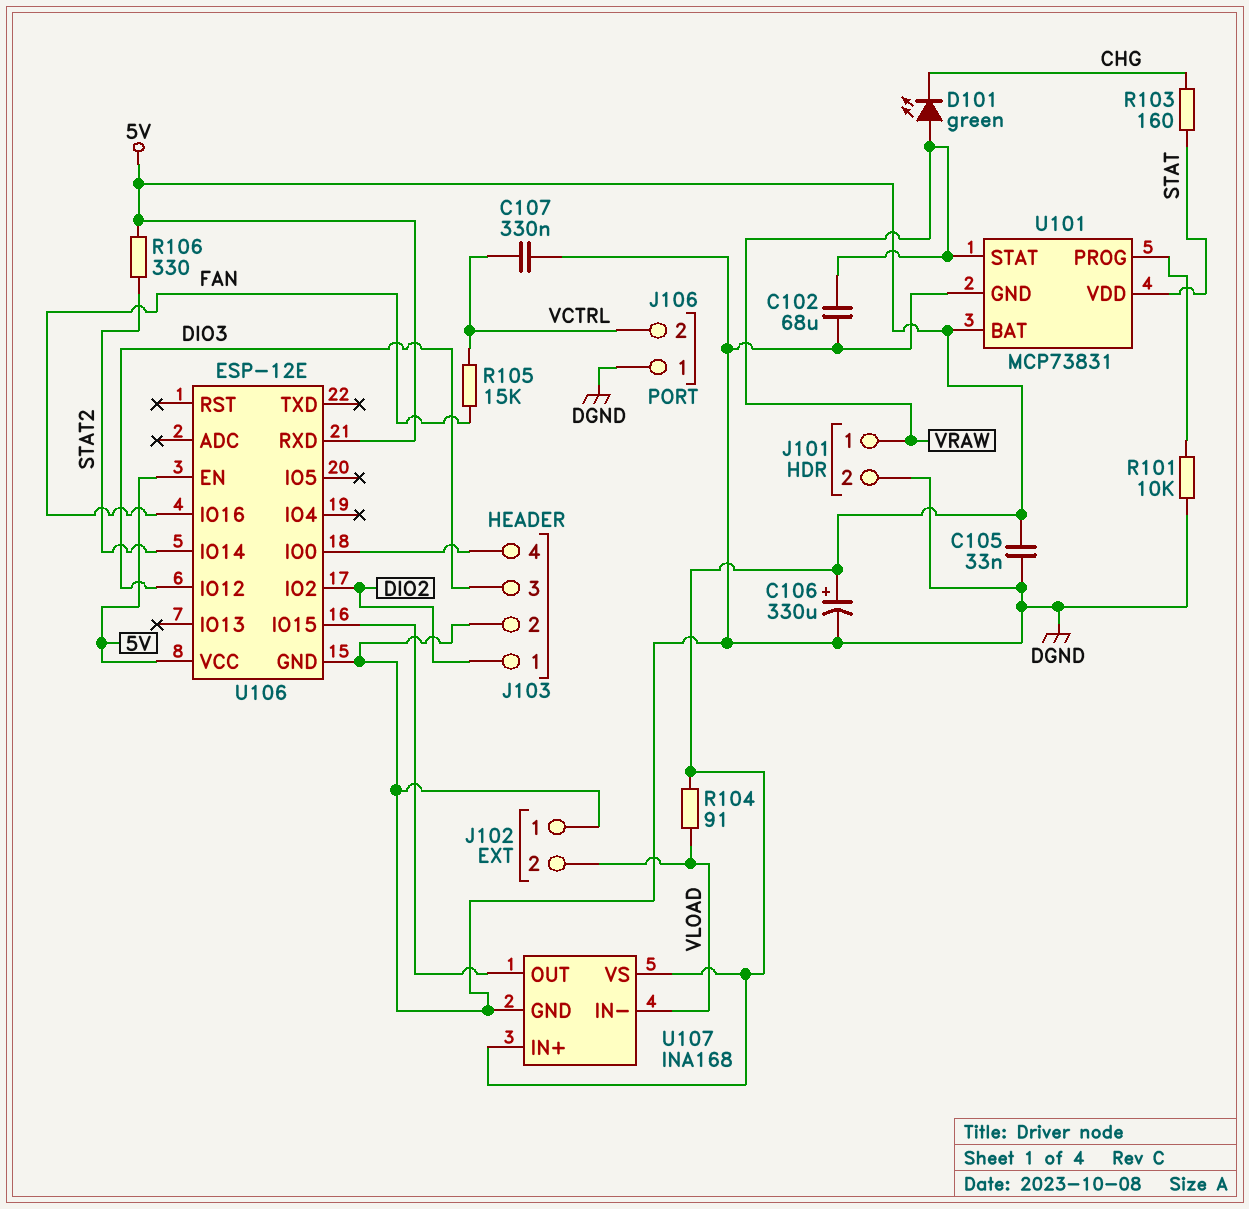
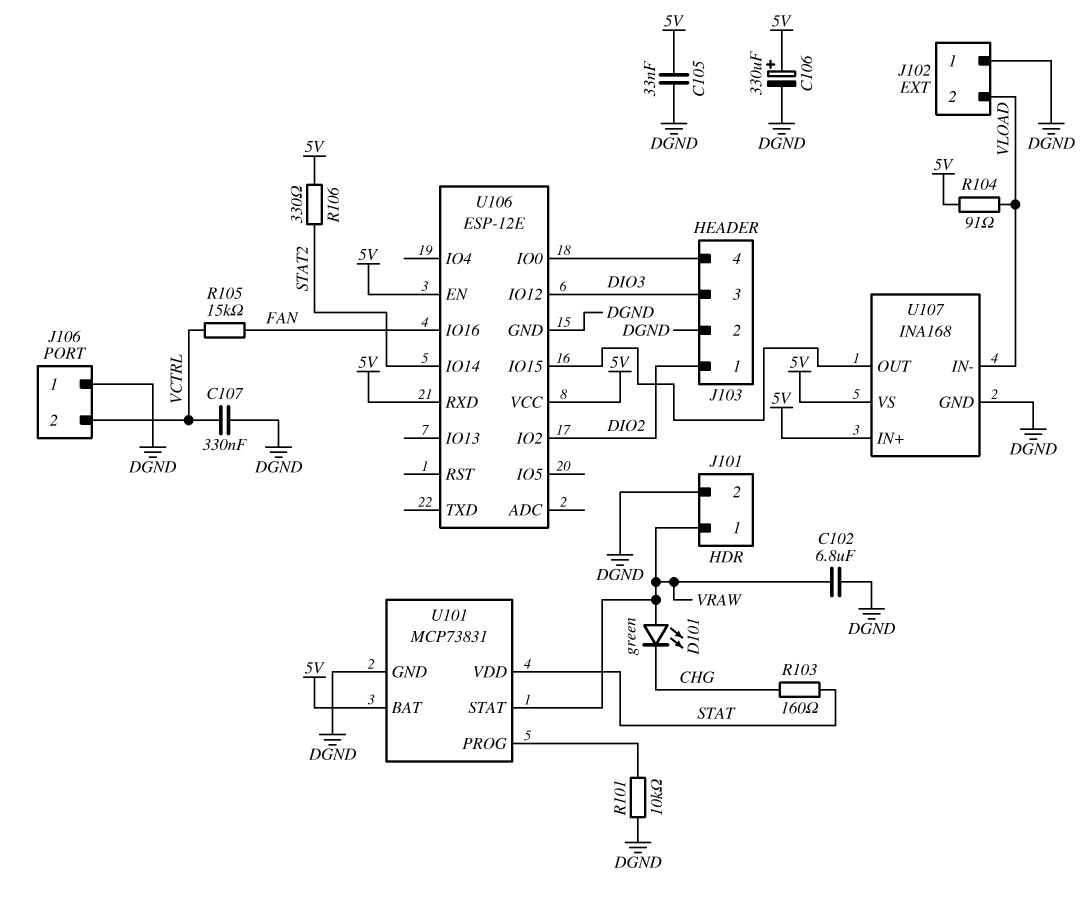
C102: 68uF (DGND, VRAW) -> 6.8uF (DGND, VRAW)

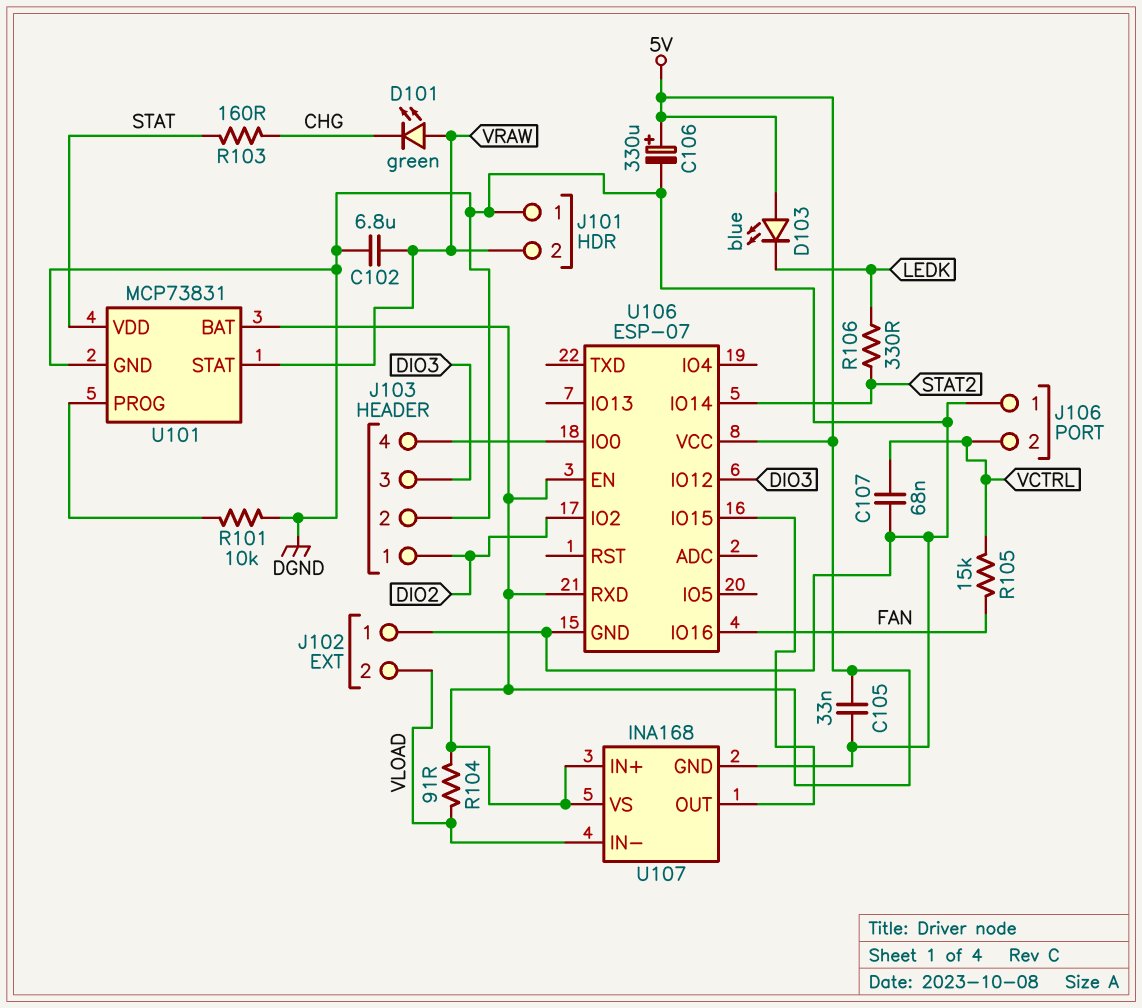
C107: 330nF (DGND, VCTRL) -> 68nF (DGND, VCTRL)
D103: none -> LED blue (A 5V, K LEDK)
J101 pin 1: VRAW -> DGND
J101 pin 2: DGND -> VRAW
R106: 330 (5V, STAT2) -> 330 (LEDK, STAT2)
U106: ESP-12E -> ESP-07

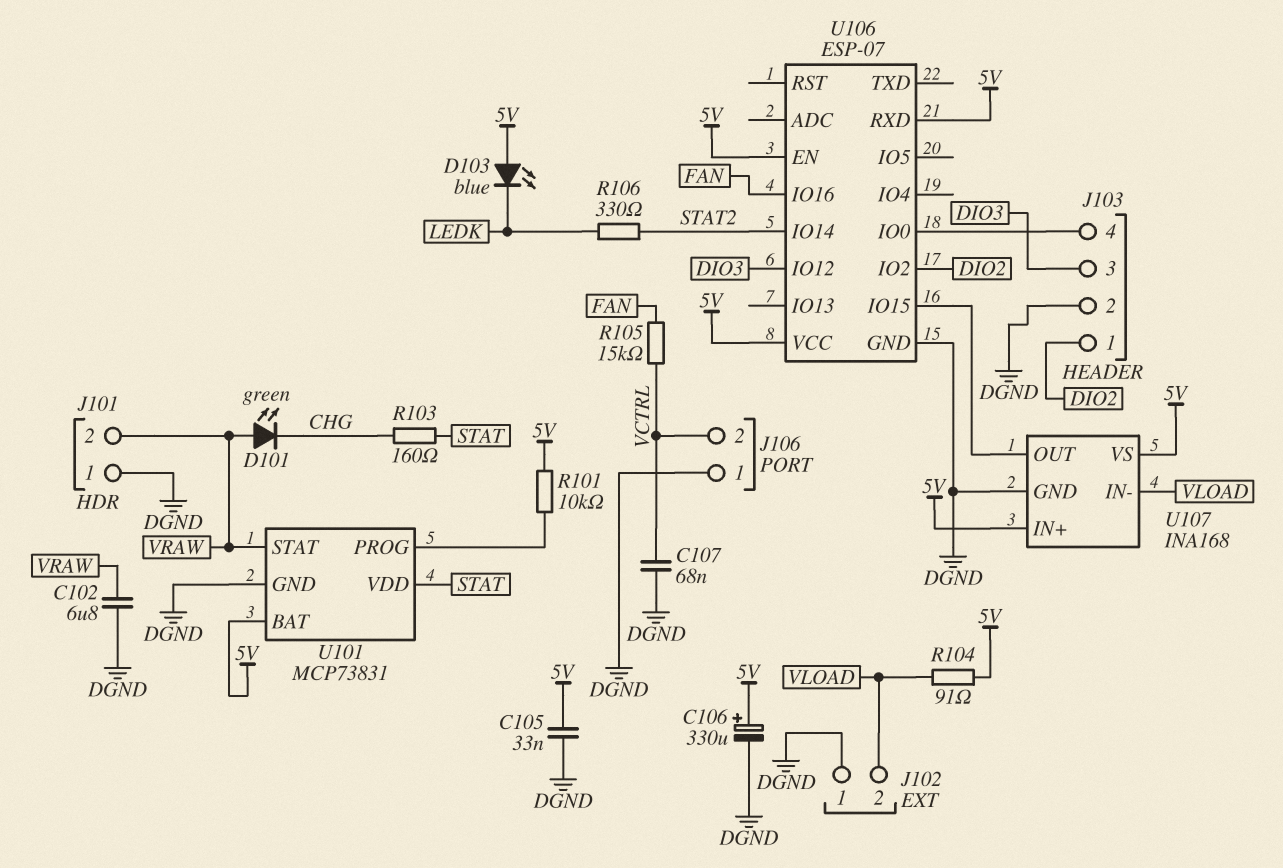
R101: 10k (DGND, U101/PROG) -> 10k (5V, U101/PROG)

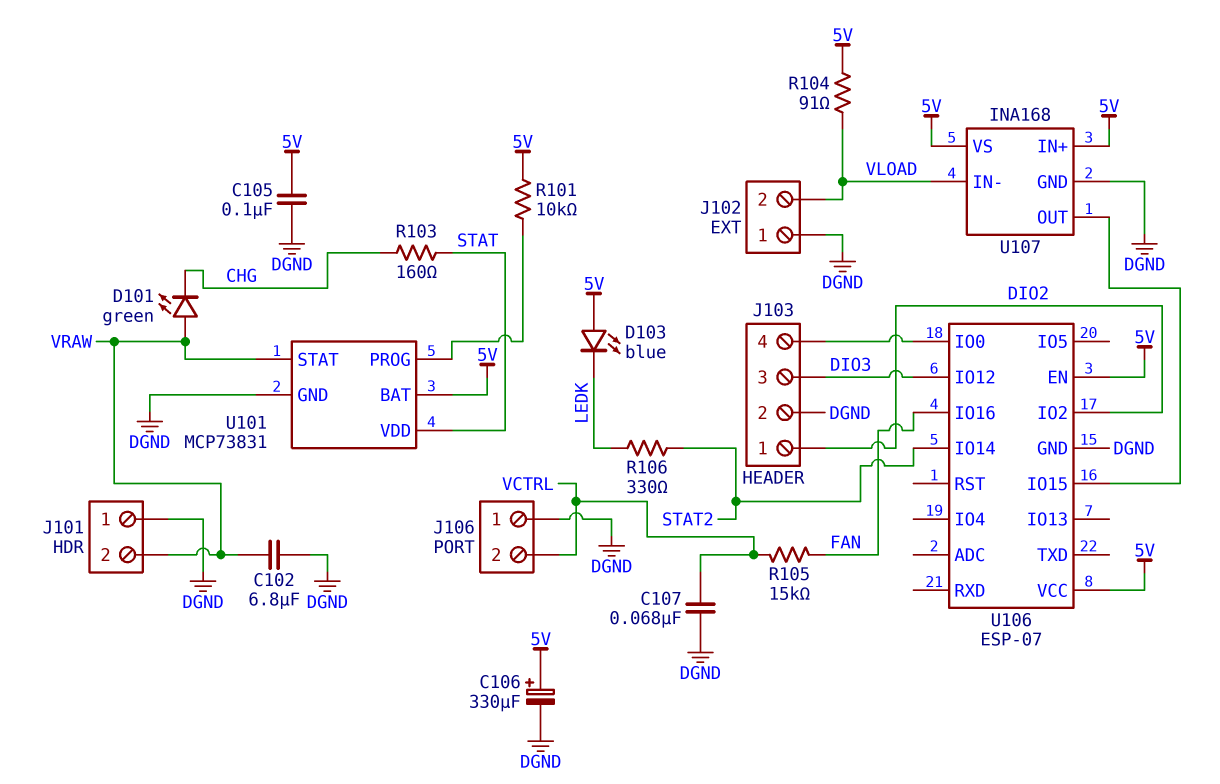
C105: 33nF (5V, DGND) -> 100nF (5V, DGND)
U106 pin RXD: 5V -> none

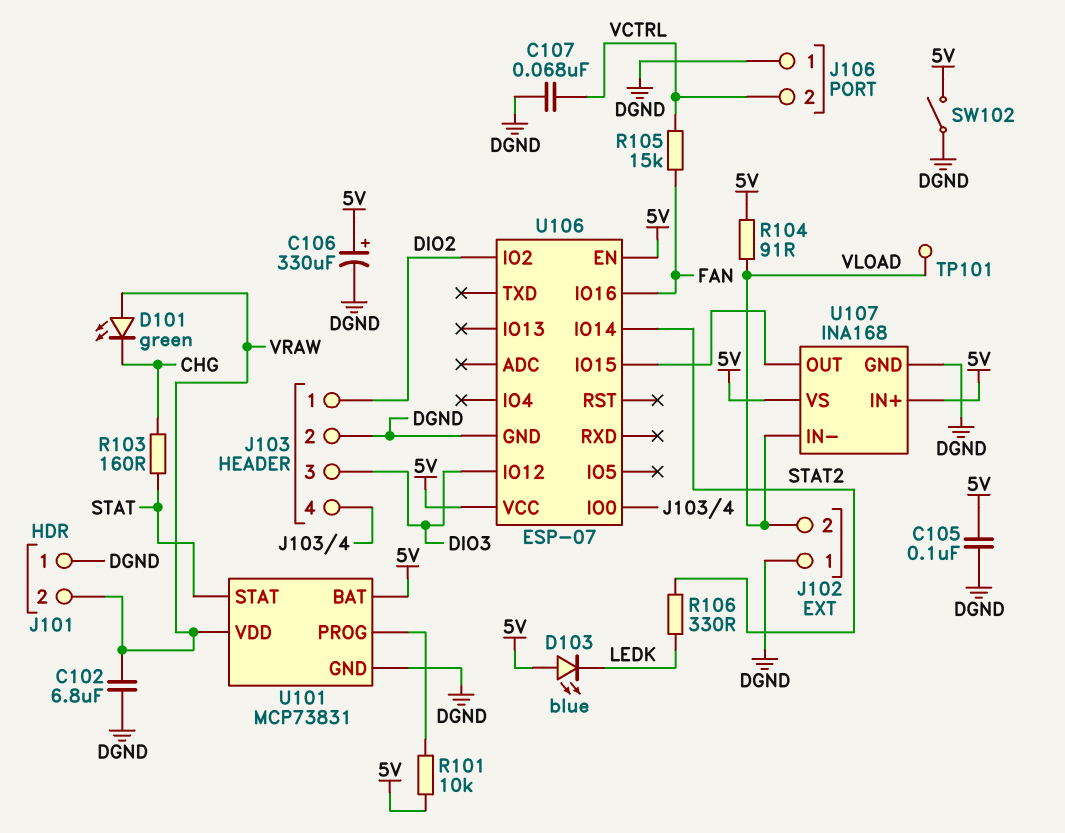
SW102: none -> switch (5V, DGND)
TP101: none -> test point (VLOAD)
U101 pin STAT: VRAW -> STAT
U101 pin VDD: STAT -> VRAW

